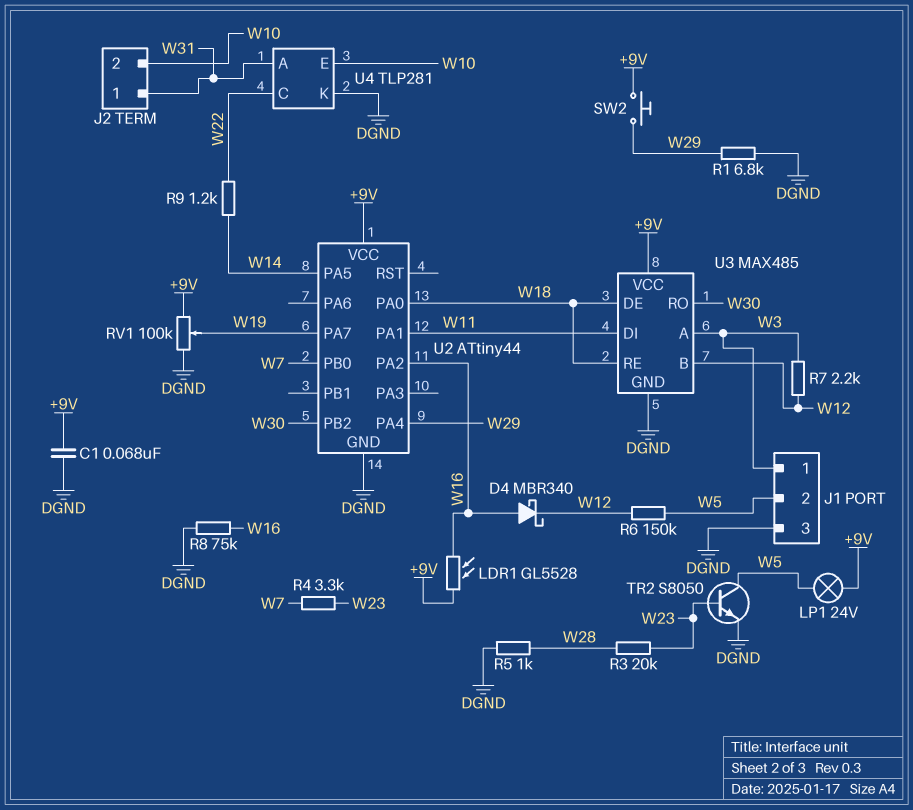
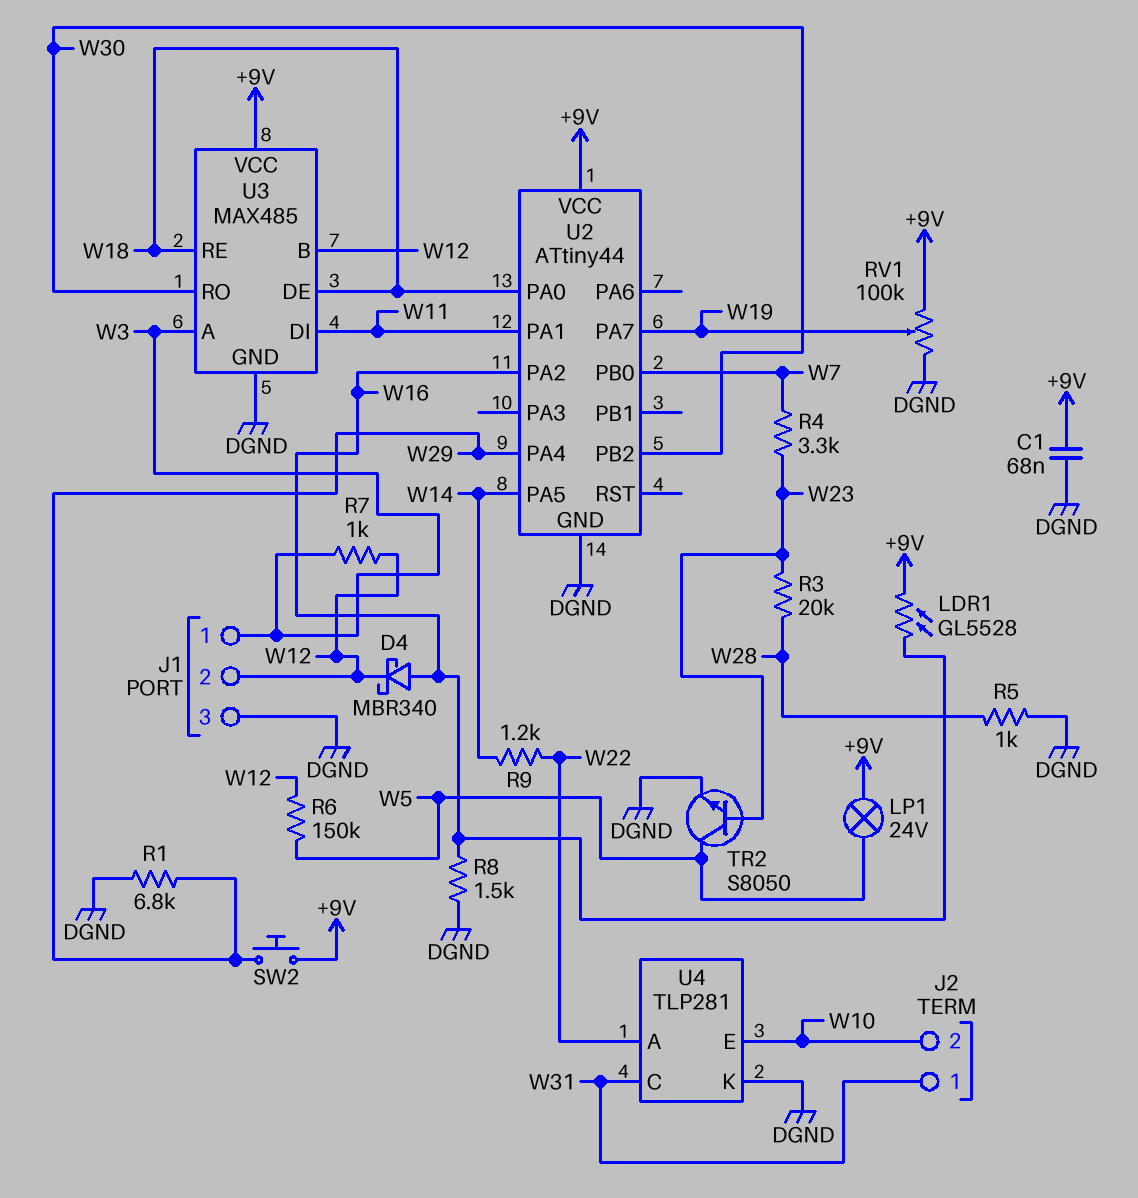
J1 pin 2: W5 -> W12
R7: 2.2k (W3, W12) -> 1k (W3, W12)
R8: 75k (DGND, W16) -> 1.5k (DGND, W16)
U4 pin A: W31 -> W22
U4 pin C: W22 -> W31

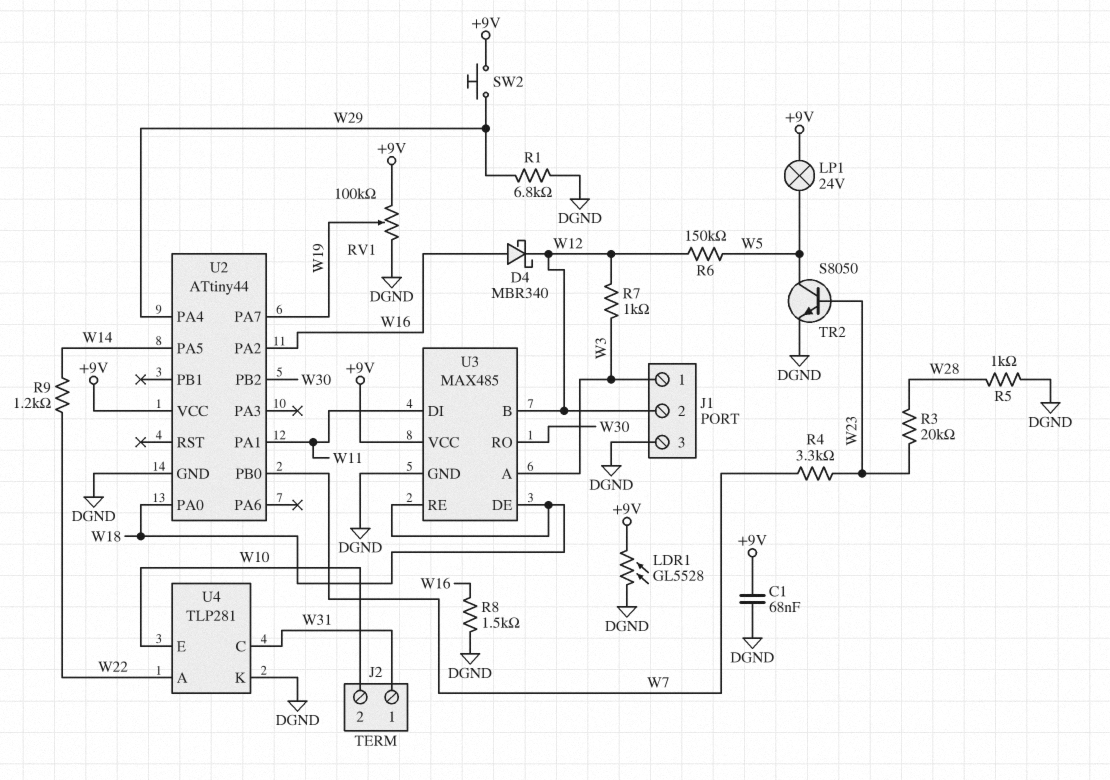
LDR1: GL5528 (+9V, W16) -> GL5528 (+9V, DGND)

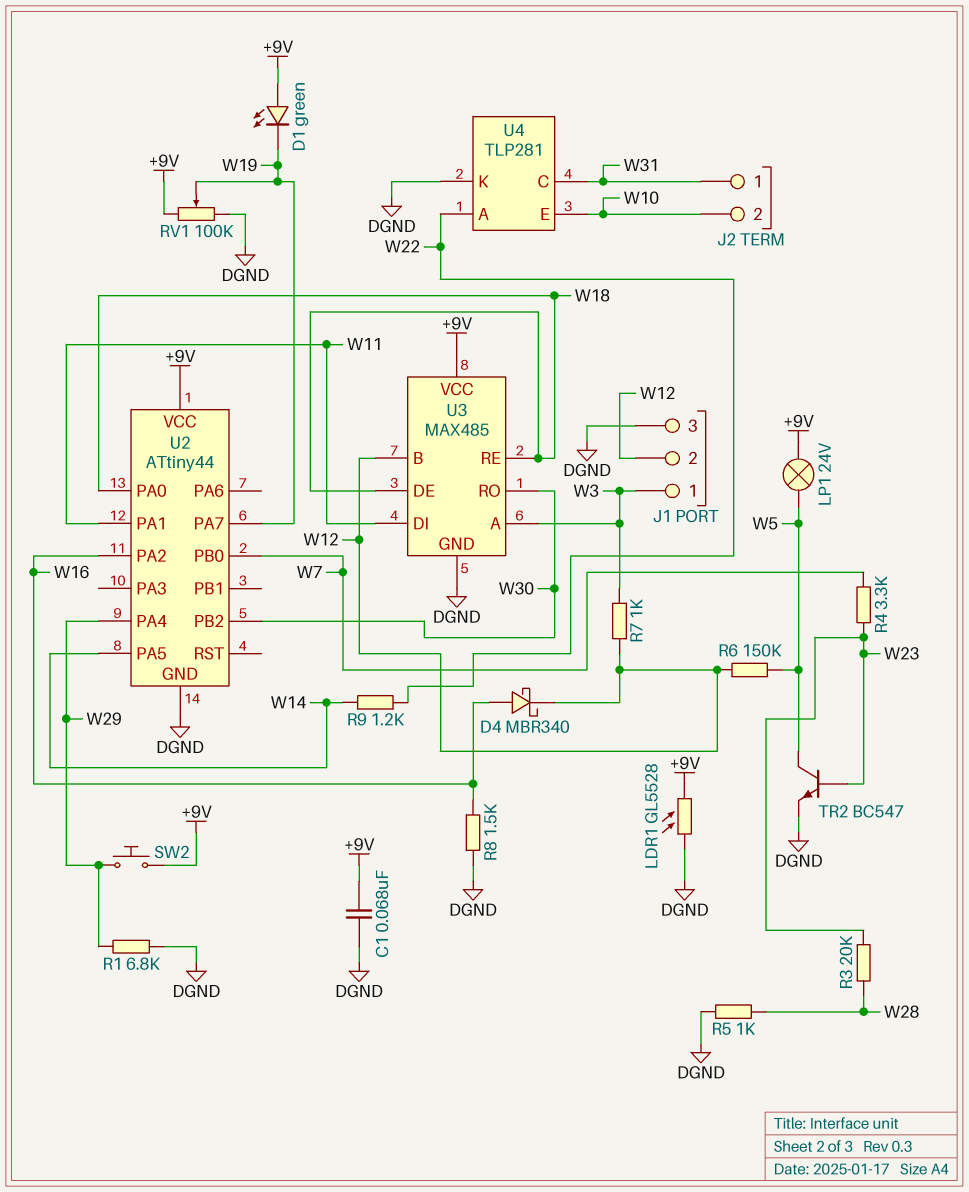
D1: none -> LED green (A +9V, K W19)
TR2: NPN S8050 (B W23, C W5, E DGND) -> NPN BC547 (B W23, C W5, E DGND)

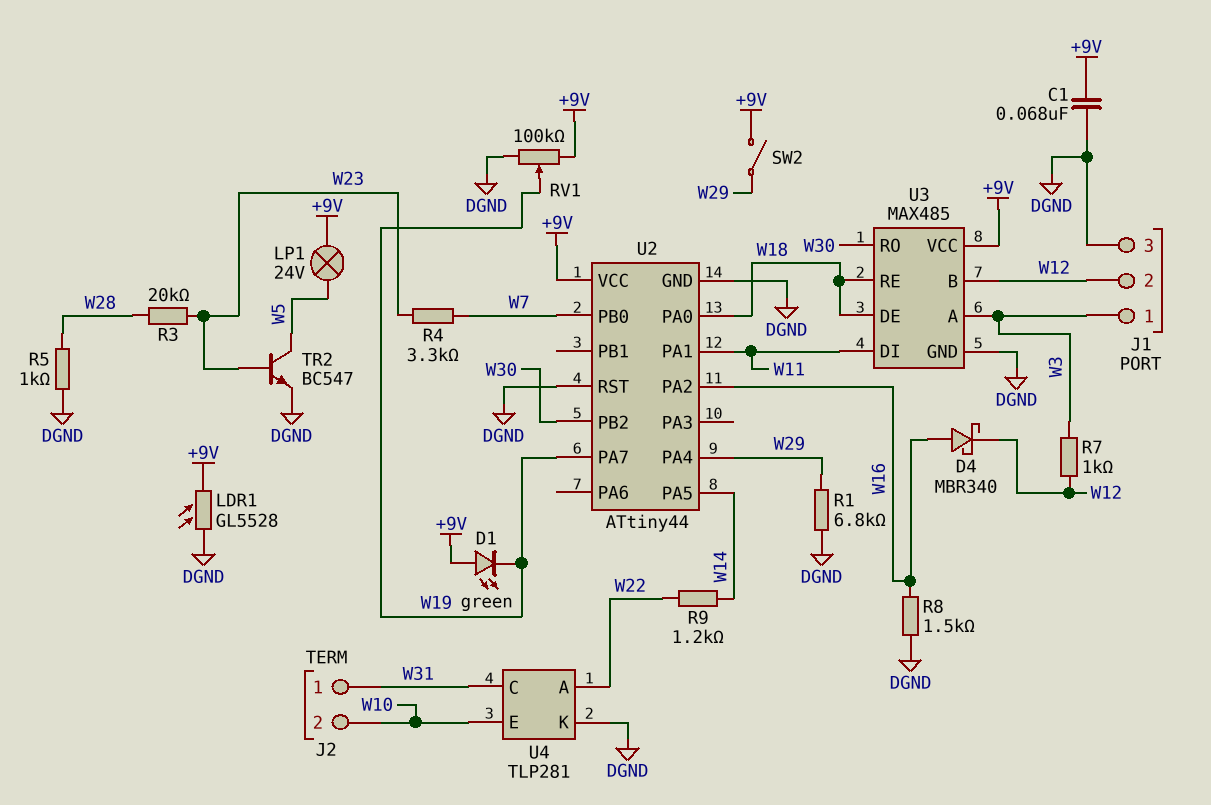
R6: 150k (W5, W12) -> none
SW2: button (+9V, W29) -> switch (+9V, W29)
U2 pin RST: none -> DGND

